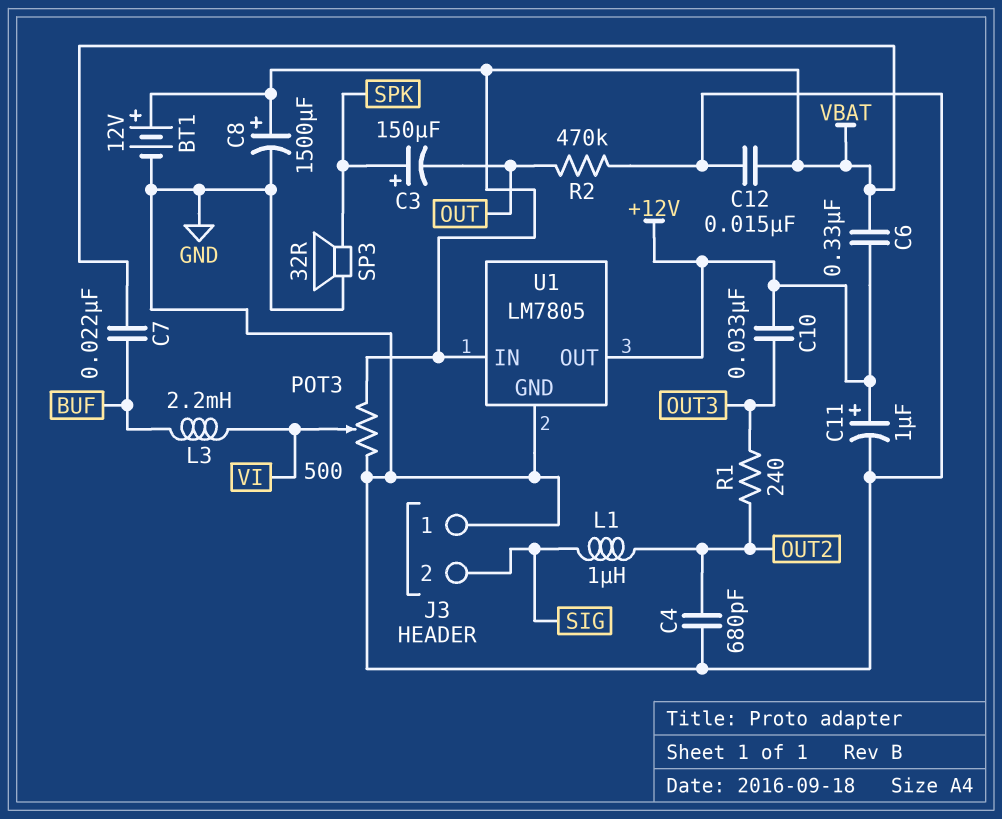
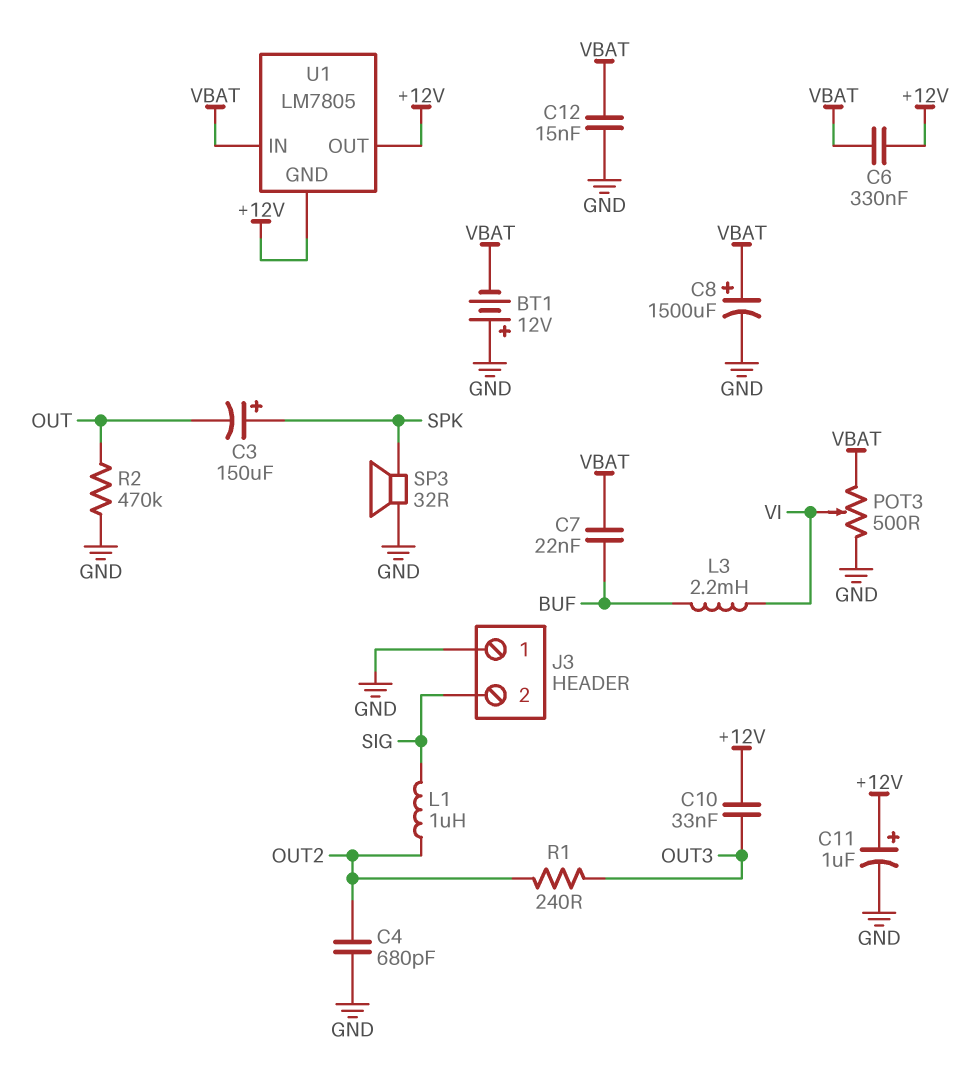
BT1: 12V (plus VBAT, minus GND) -> 12V (plus GND, minus VBAT)
U1 pin GND: GND -> +12V

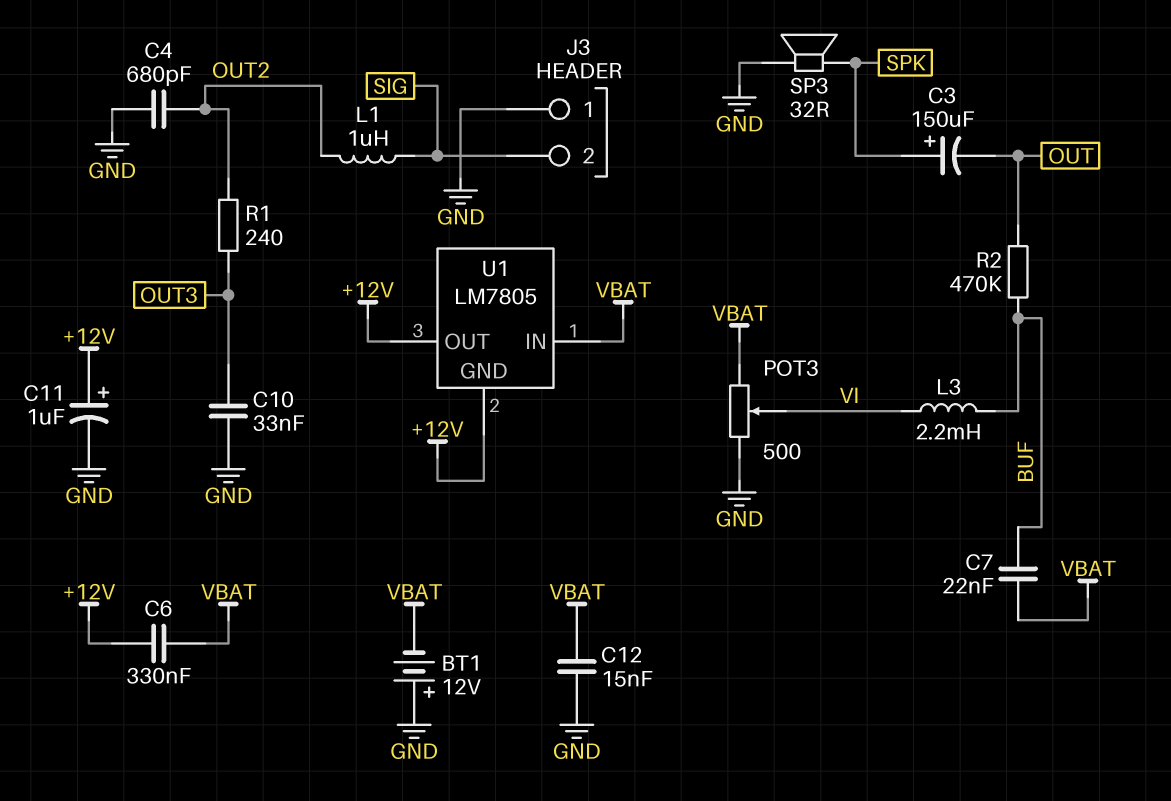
C8: 1500uF (plus VBAT, minus GND) -> none
C10: 33nF (+12V, OUT3) -> 33nF (GND, OUT3)
R2: 470k (GND, OUT) -> 470k (BUF, OUT)

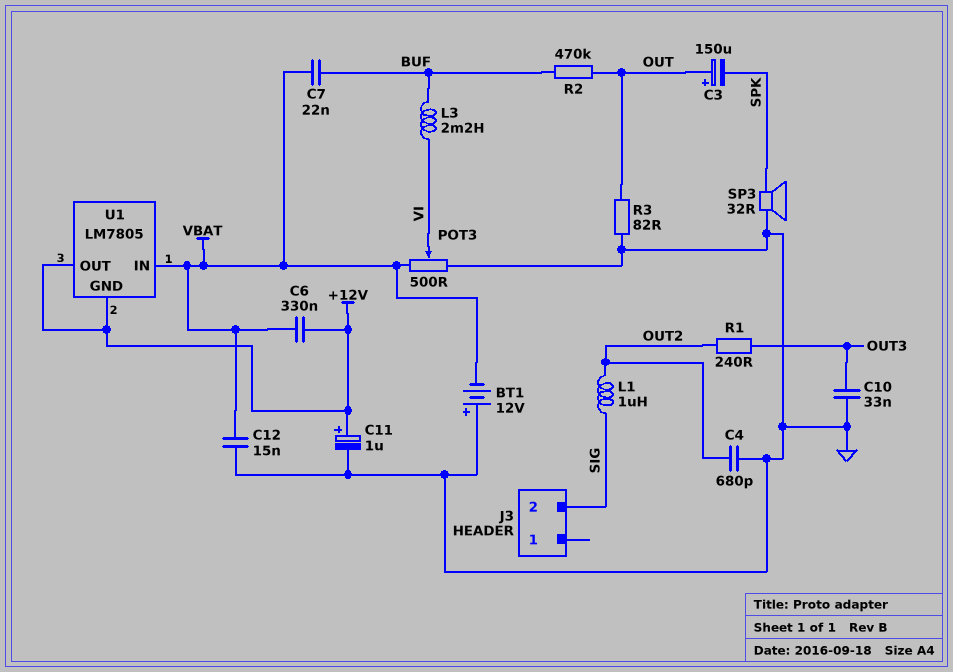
C3: 150uF (plus SPK, minus OUT) -> 150uF (plus OUT, minus SPK)
J3 pin 1: GND -> none
R3: none -> 82 (GND, OUT)

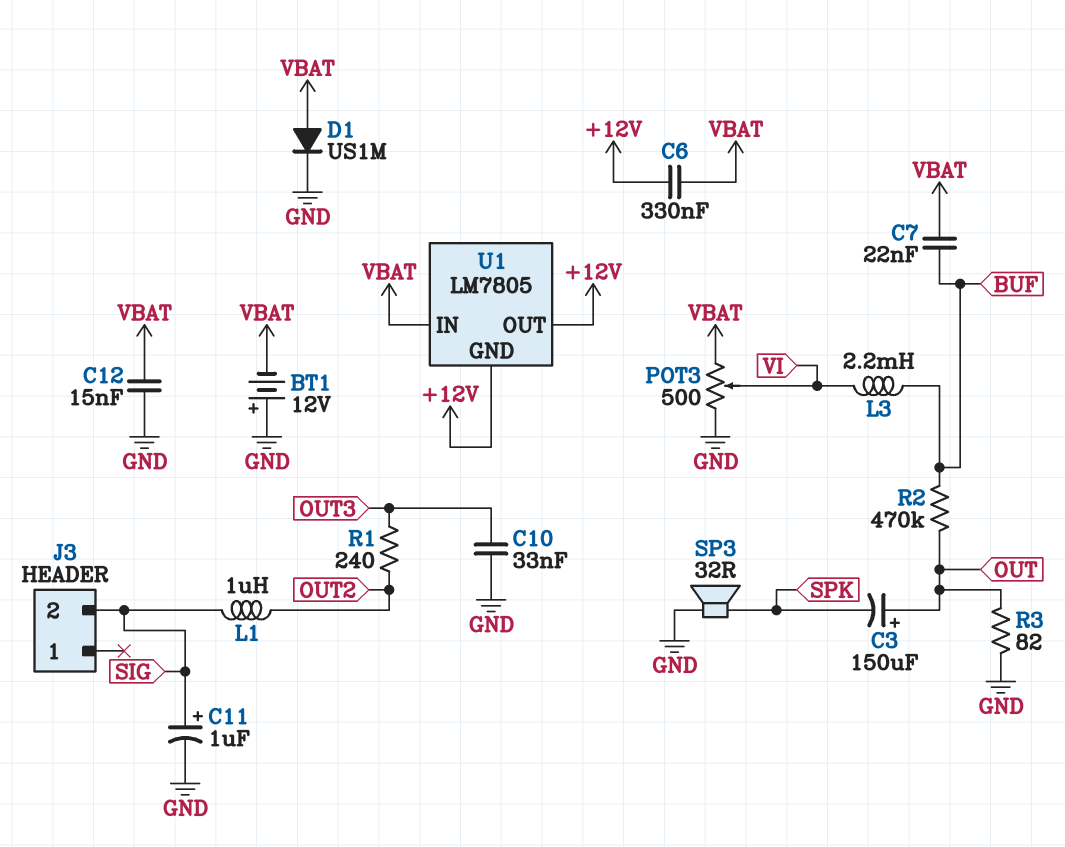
C4: 680pF (GND, OUT2) -> none
C11: 1uF (plus +12V, minus GND) -> 1uF (plus SIG, minus GND)
D1: none -> diode US1M (A VBAT, K GND)

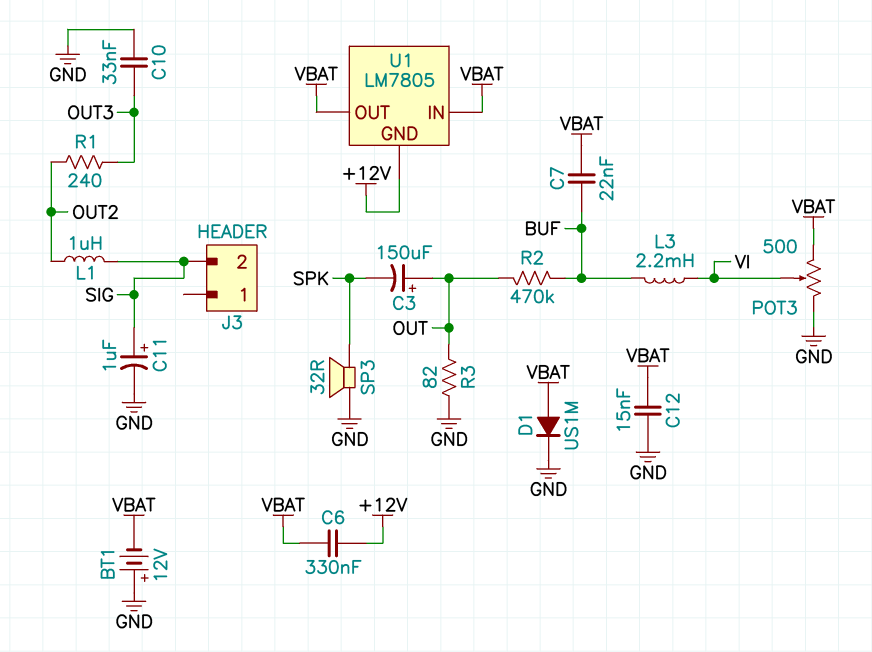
U1 pin OUT: +12V -> VBAT

